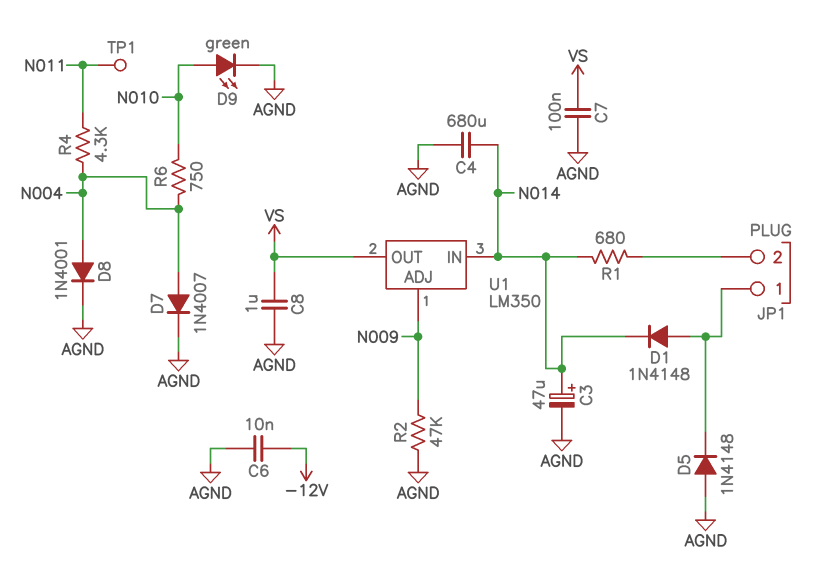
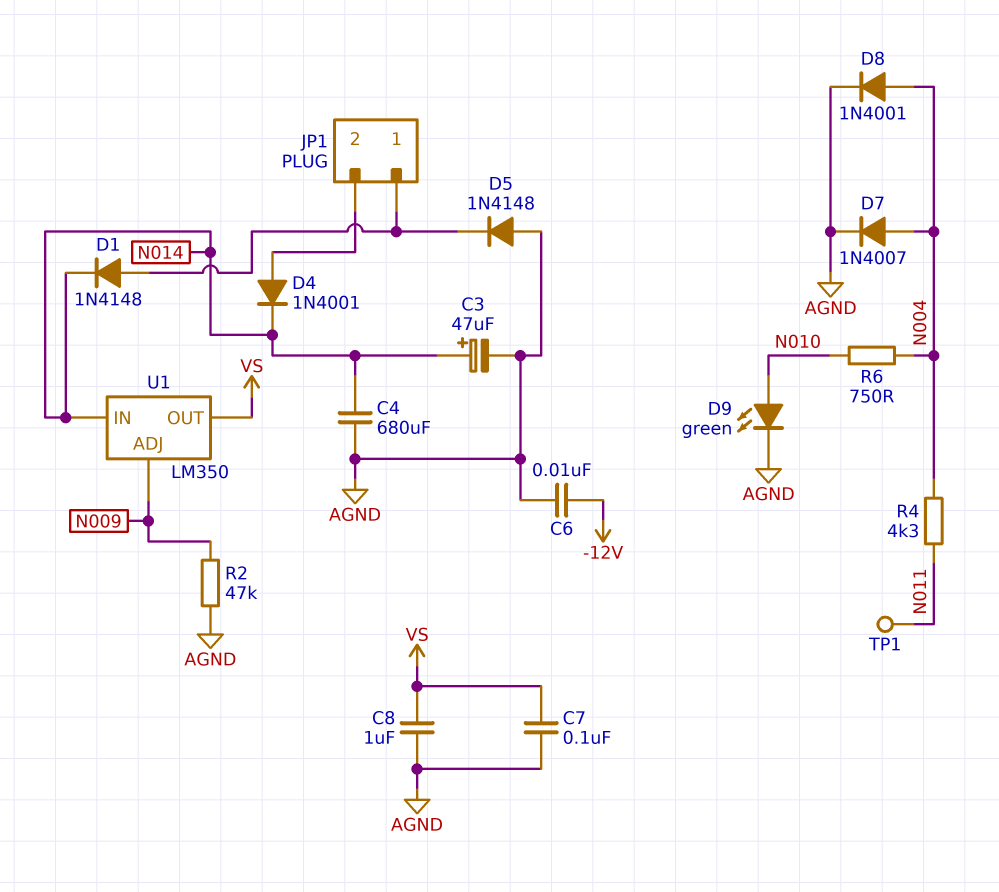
D4: none -> diode 1N4001 (A JP1/2, K N014)
R1: 680 (JP1/2, N014) -> none

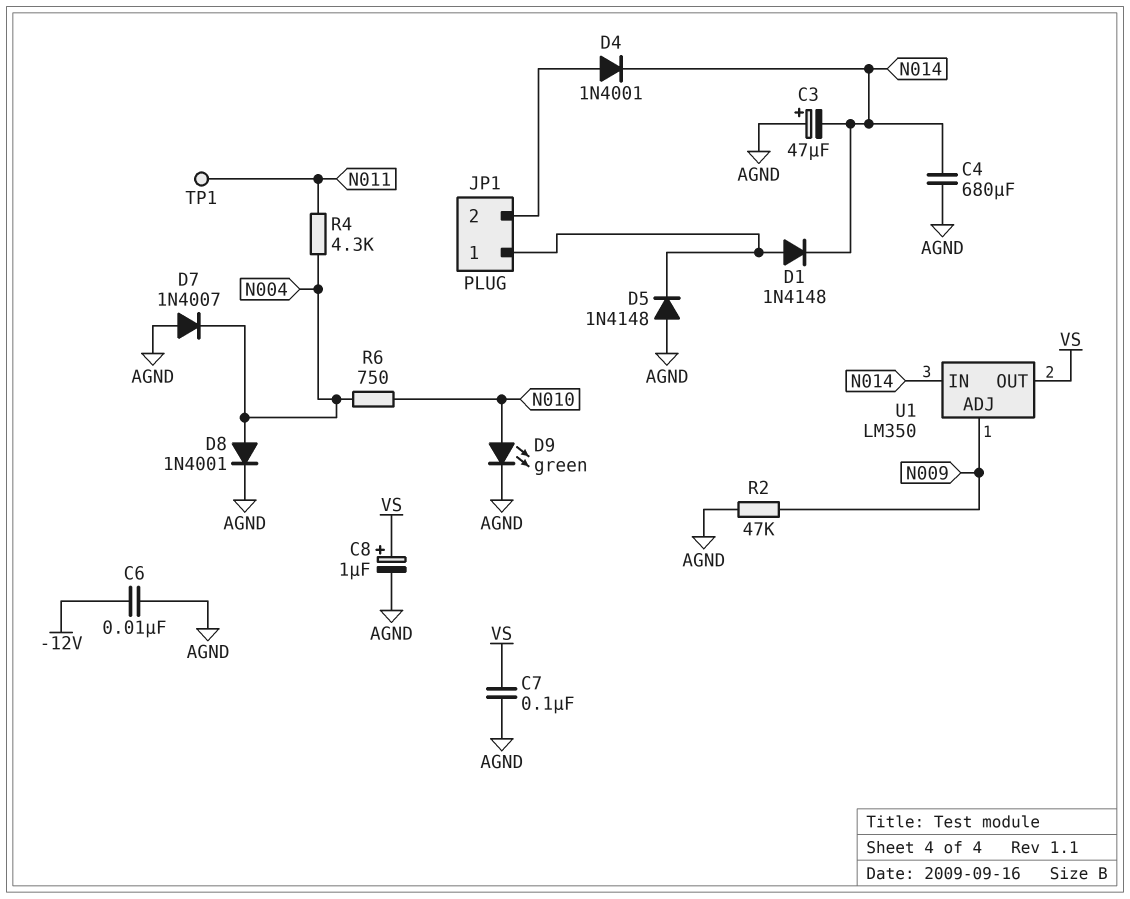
C3: 47uF (plus N014, minus AGND) -> 47uF (plus AGND, minus N014)
C8: 1uF (AGND, VS) -> 1uF (plus VS, minus AGND)
D7: diode 1N4007 (A N004, K AGND) -> diode 1N4007 (A AGND, K N004)

